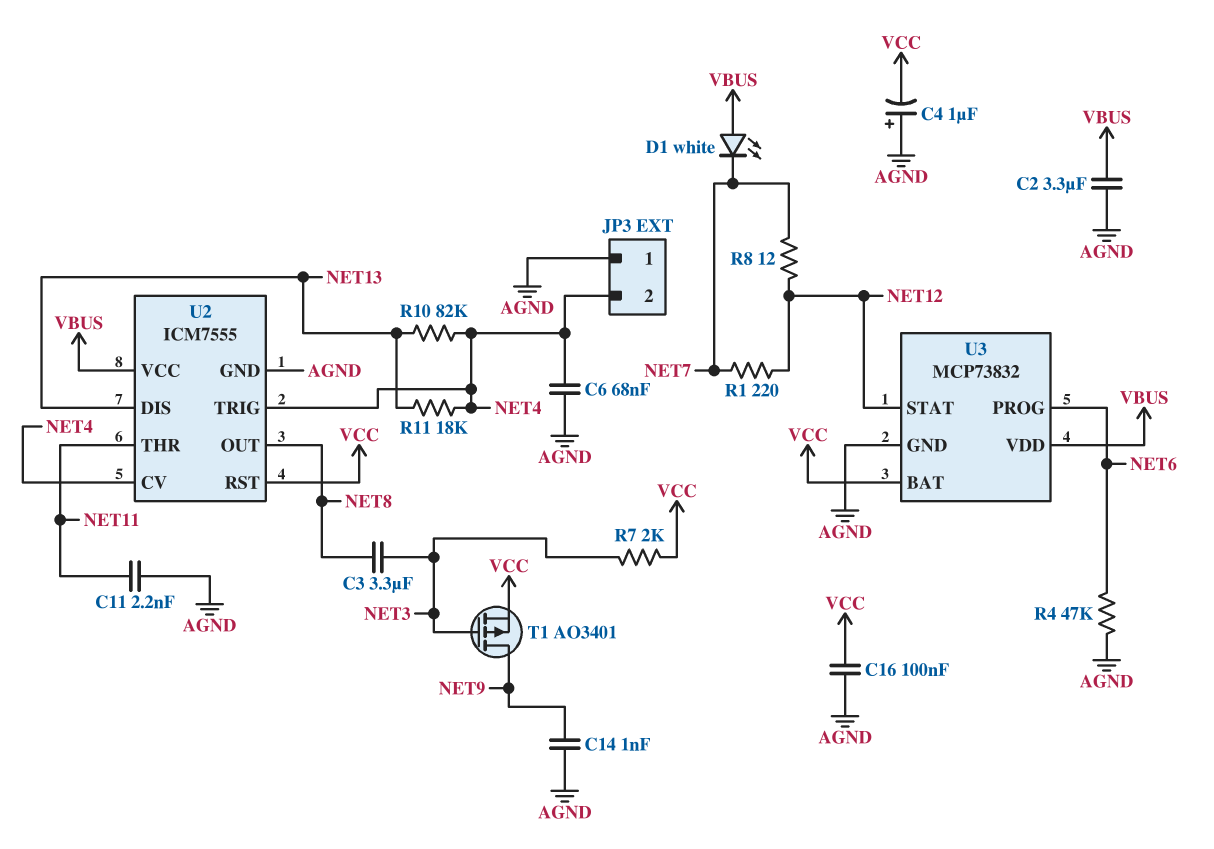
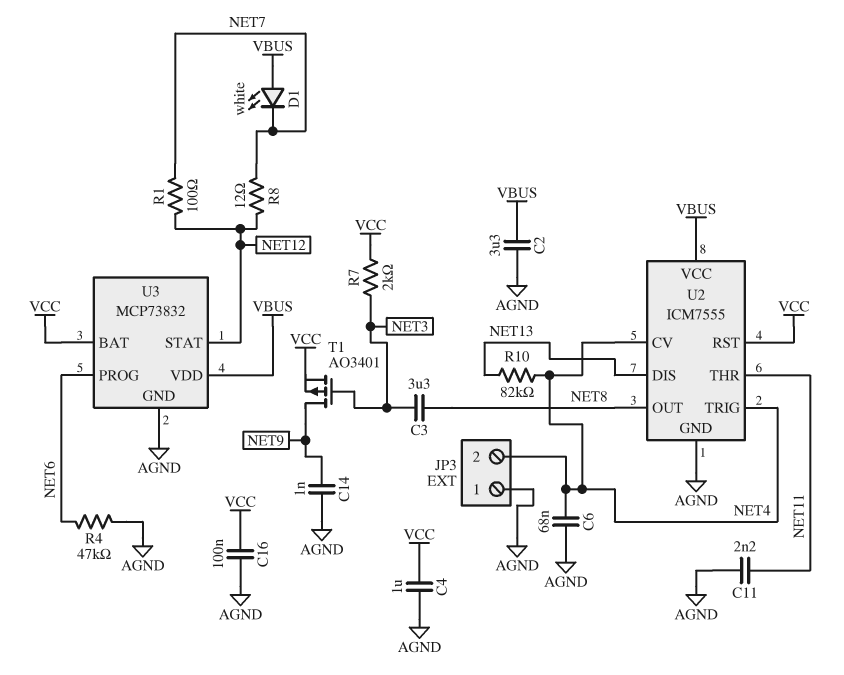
C4: 1uF (plus AGND, minus VCC) -> 1uF (AGND, VCC)
R1: 220 (NET7, NET12) -> 100 (NET7, NET12)
R11: 18k (NET4, NET13) -> none

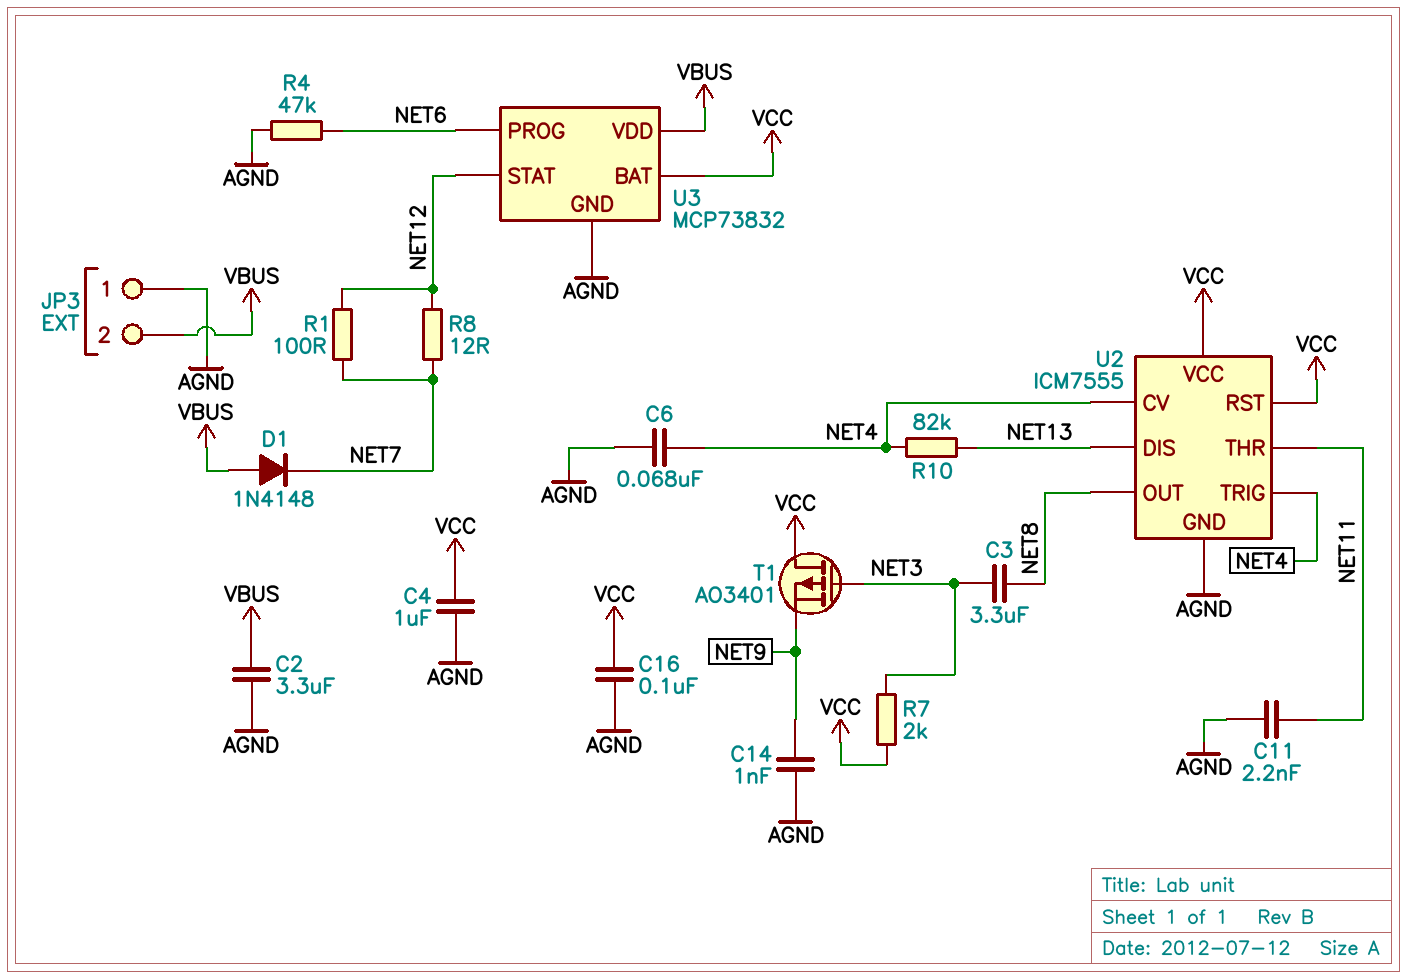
D1: LED white (A VBUS, K NET7) -> diode 1N4148 (A VBUS, K NET7)
JP3 pin 2: NET4 -> VBUS
T1: PMOS AO3401 (G NET3, D NET9, S VCC) -> PMOS AO3401 (G NET3, D VCC, S NET9)
U2 pin VCC: VBUS -> VCC

